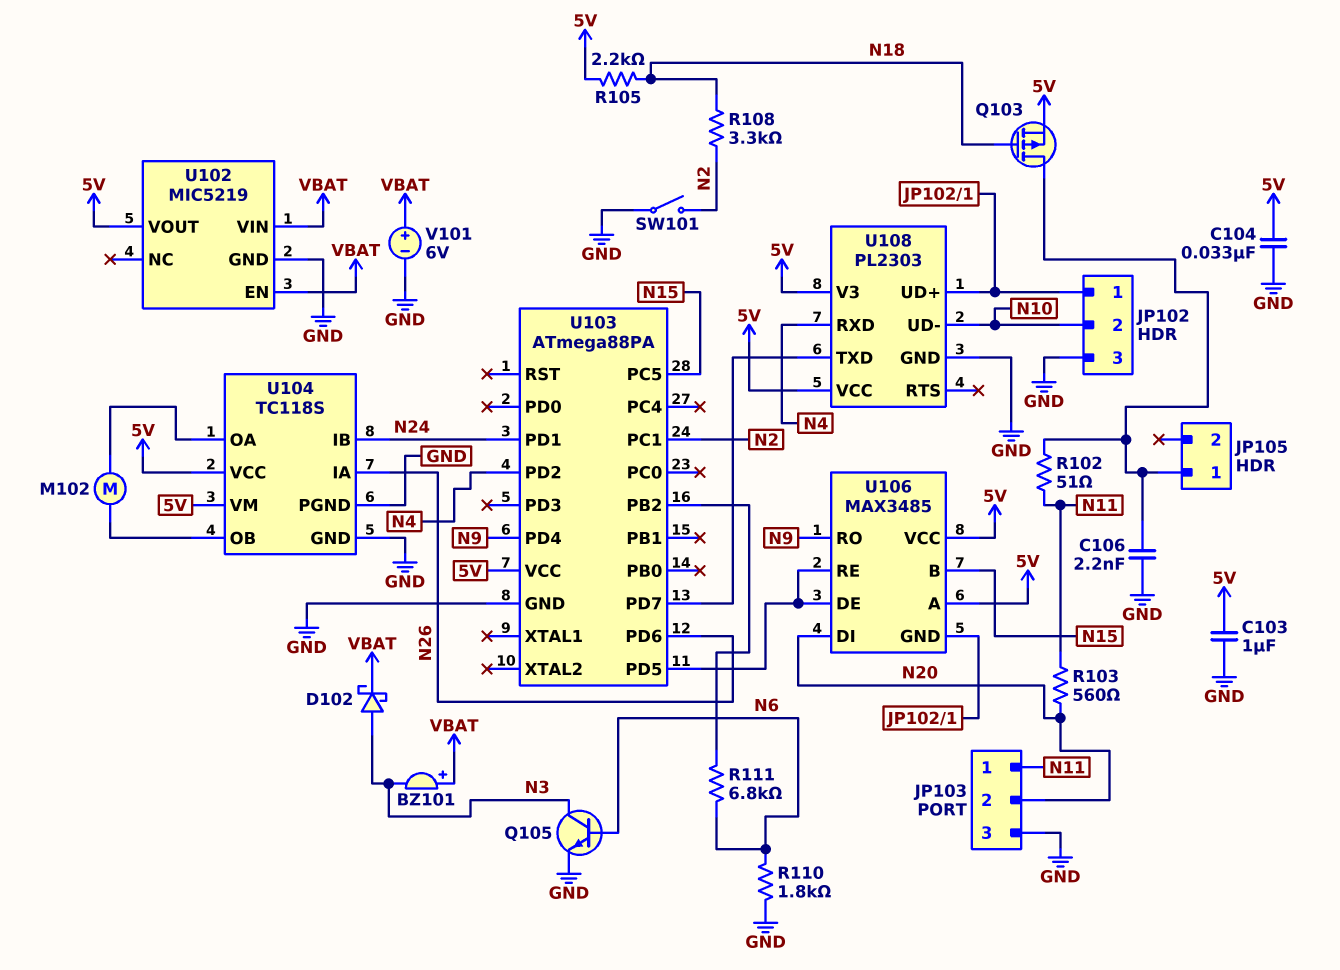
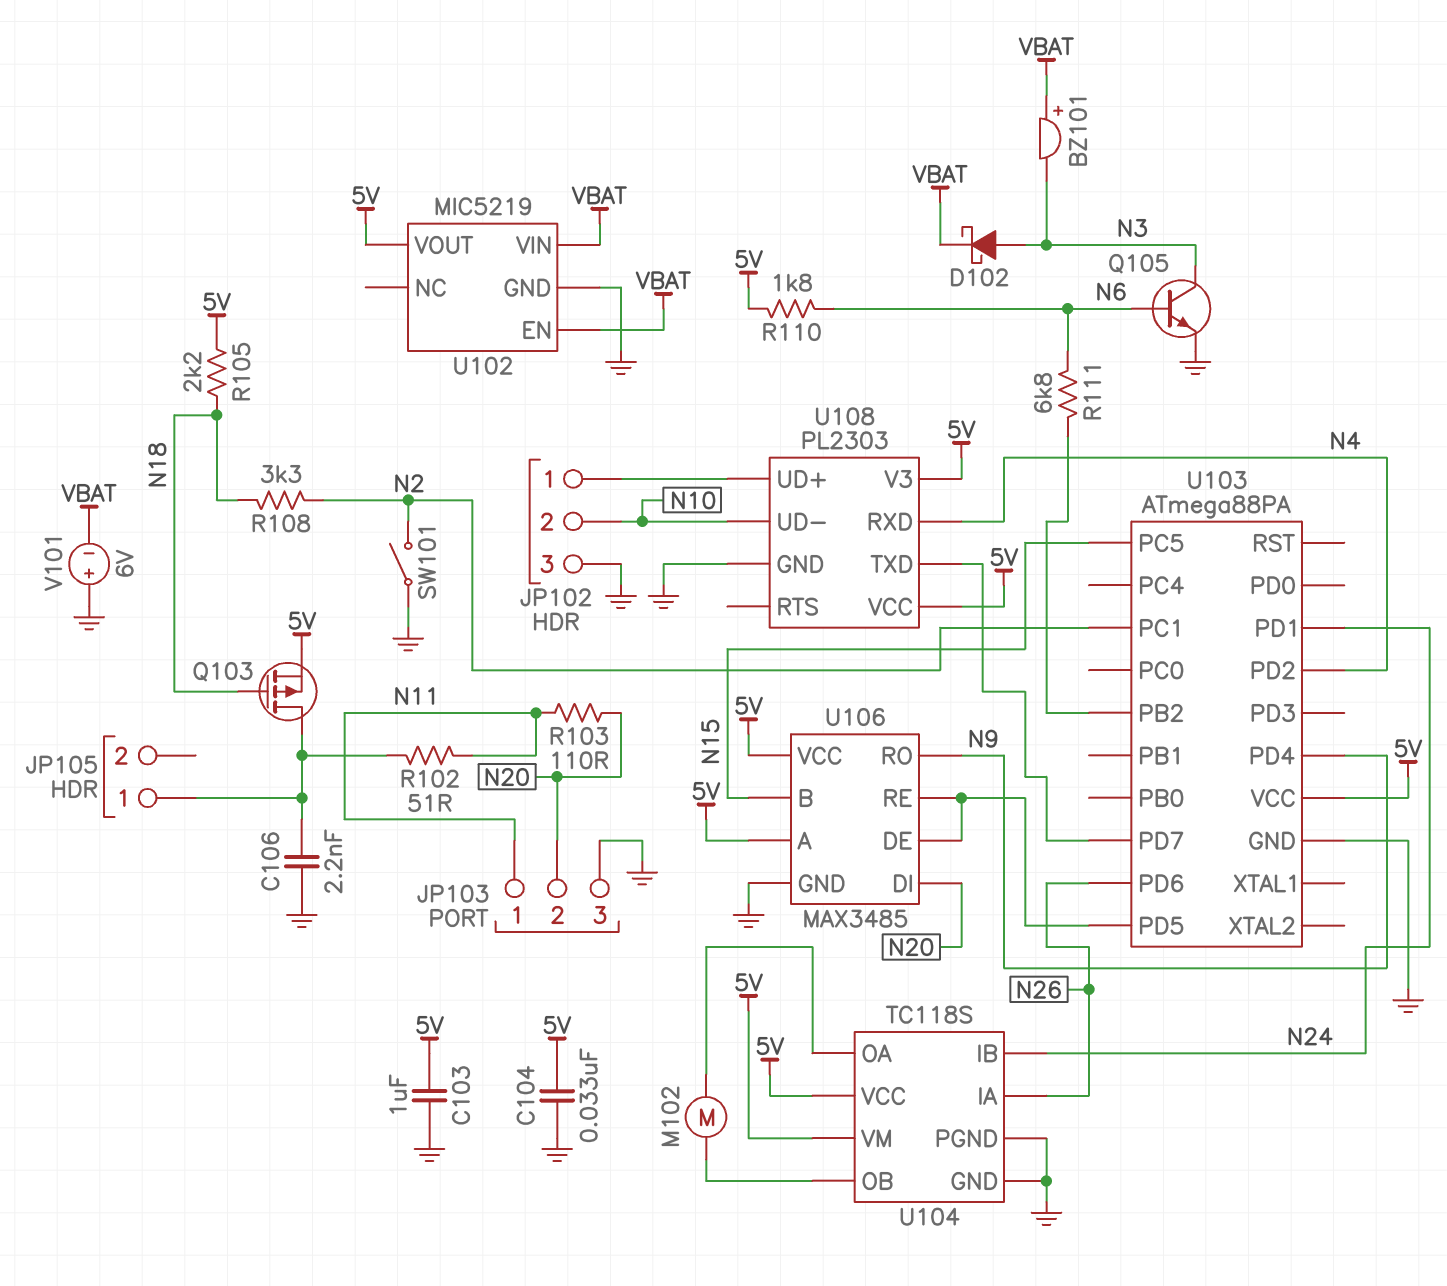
R103: 560 (N11, N20) -> 110 (N11, N20)
R110: 1.8k (GND, N6) -> 1.8k (5V, N6)
U106 pin GND: JP102/1 -> GND
V101: 6V (plus VBAT, minus GND) -> 6V (plus GND, minus VBAT)

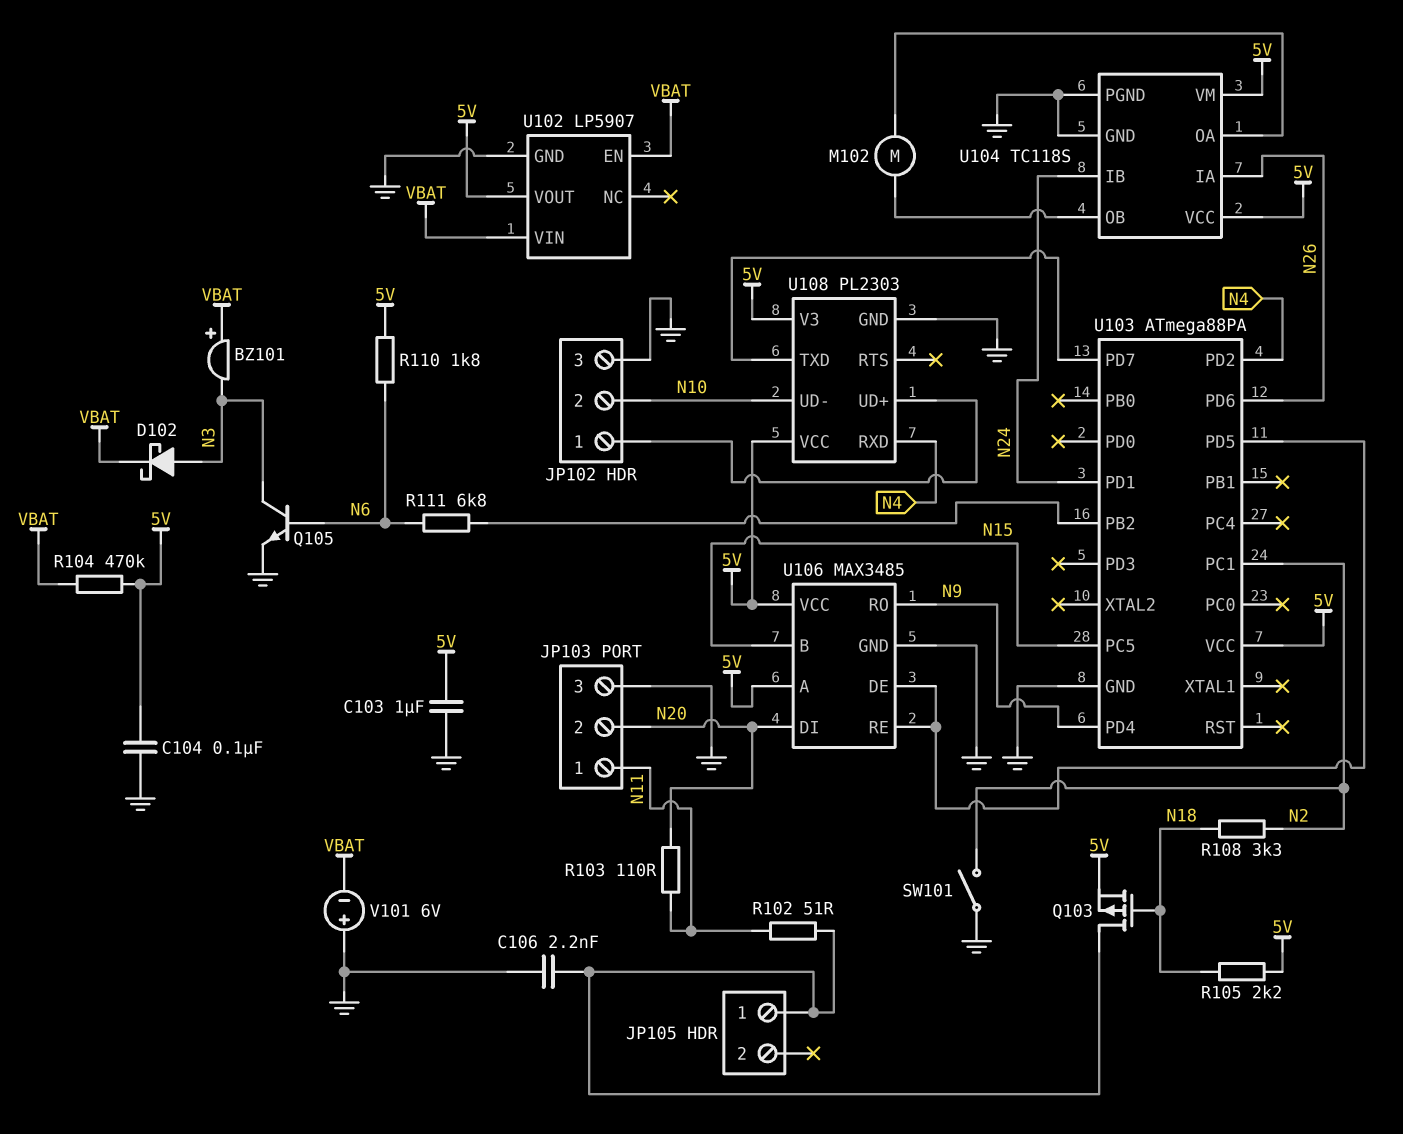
C104: 33nF (5V, GND) -> 100nF (5V, GND)
R104: none -> 470k (5V, VBAT)
U102: MIC5219 -> LP5907

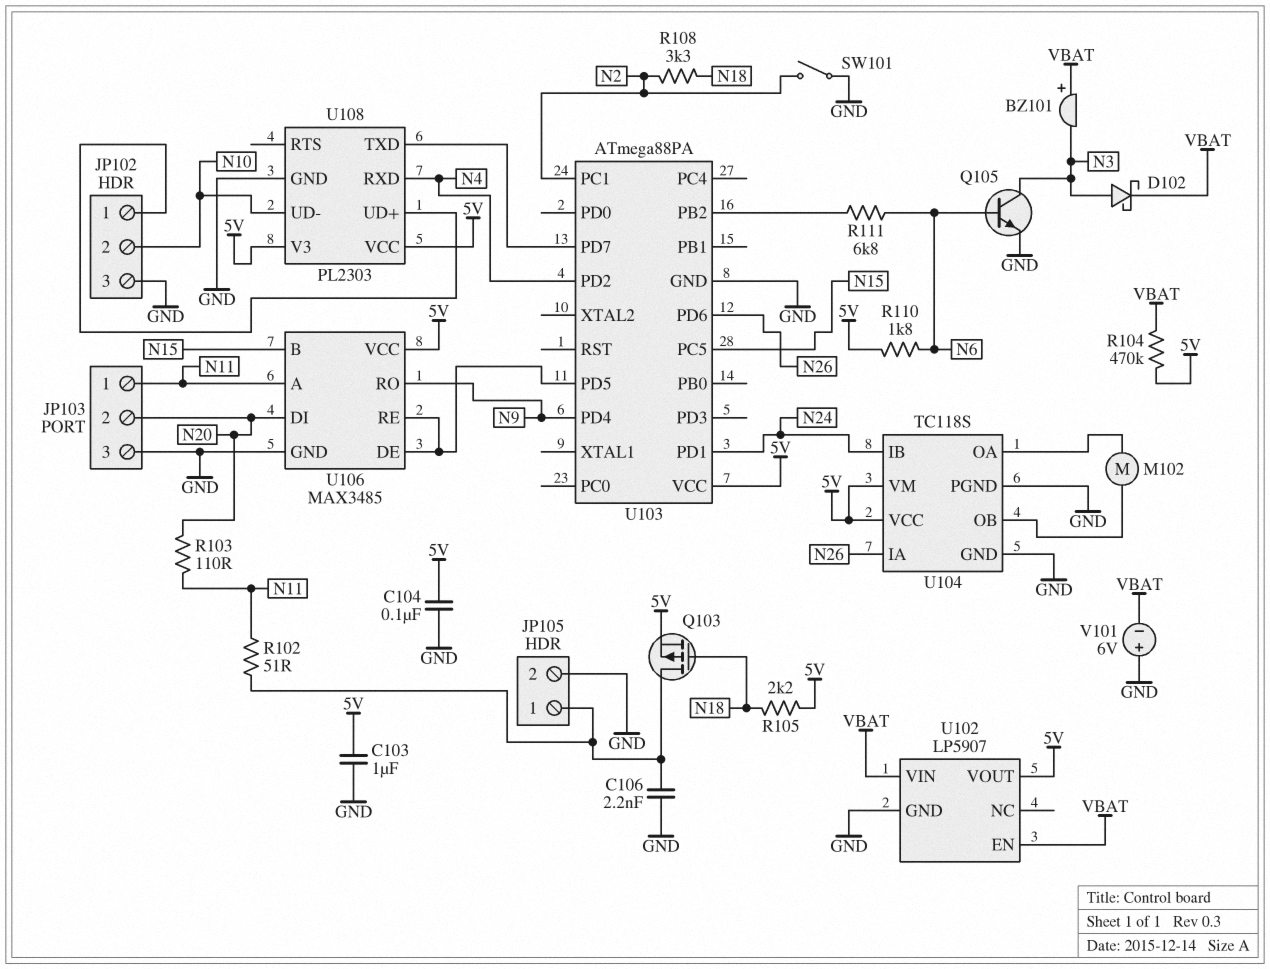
JP105 pin 2: none -> GND
U106 pin A: 5V -> N11

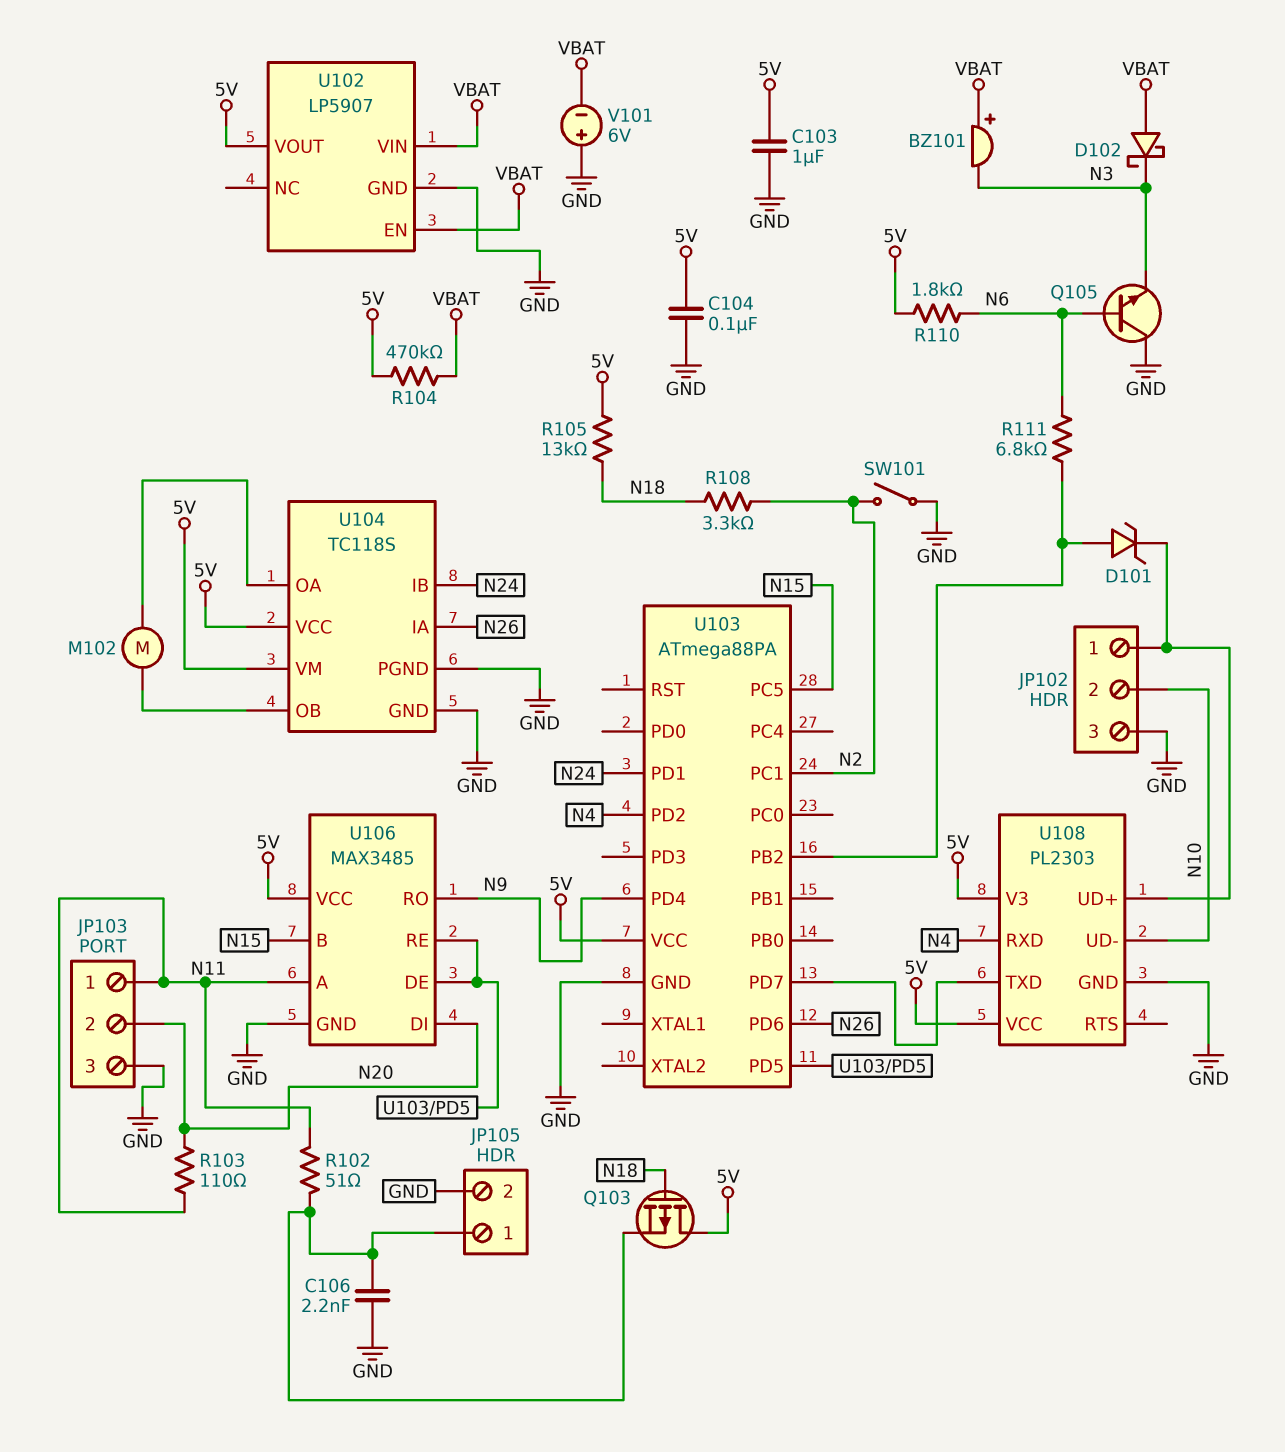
D101: none -> zener (A U103/PB2, K JP102/1)
D102: schottky (A N3, K VBAT) -> schottky (A VBAT, K N3)
Q103: PMOS (G N18, D JP105/1, S 5V) -> PMOS (G N18, D 5V, S JP105/1)
Q105: NPN (B N6, C N3, E GND) -> NPN (B N6, C GND, E N3)
R105: 2.2k (5V, N18) -> 13k (5V, N18)

